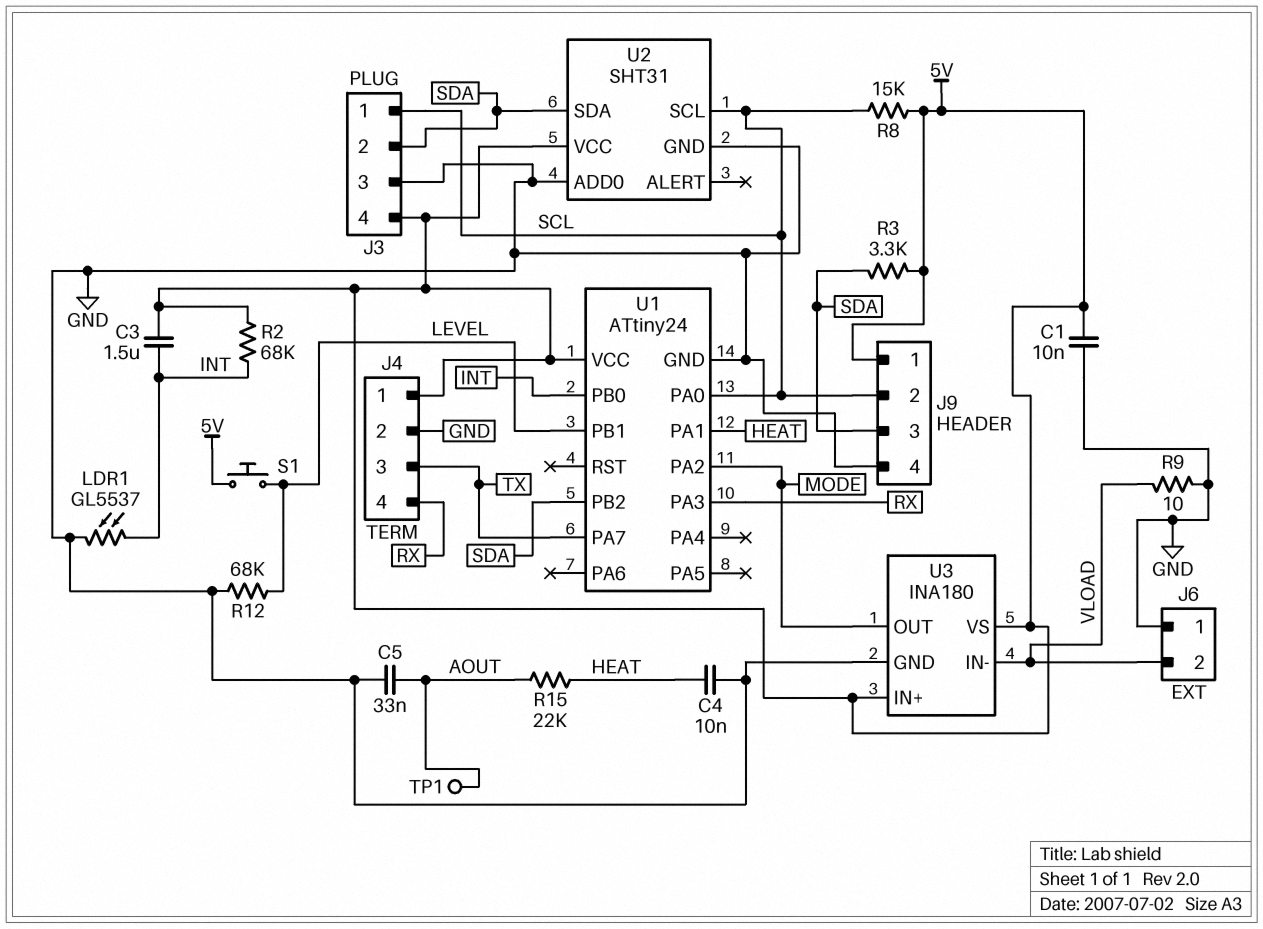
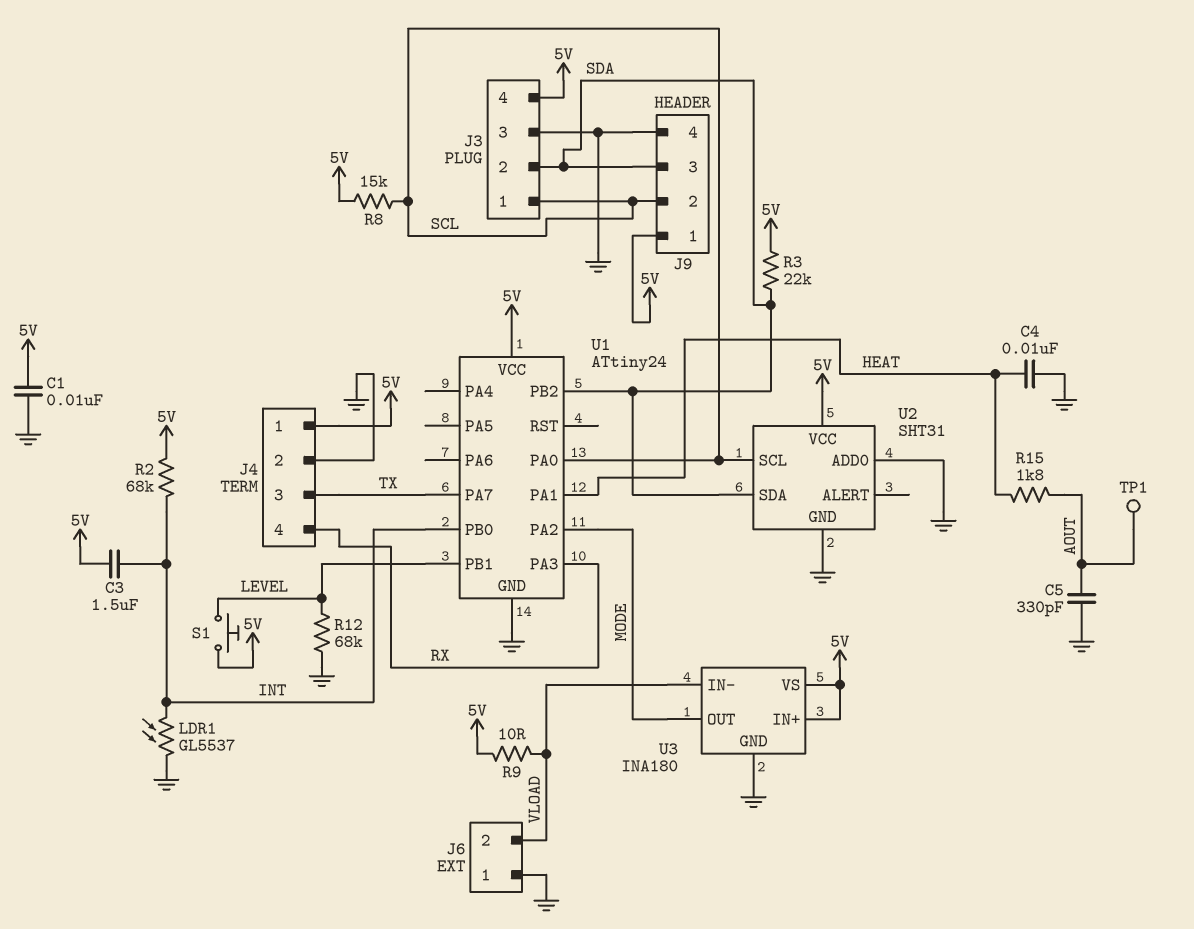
C5: 33nF (AOUT, GND) -> 330pF (AOUT, GND)
R3: 3.3k (5V, SDA) -> 22k (5V, SDA)
R9: 10 (GND, VLOAD) -> 10 (5V, VLOAD)
R15: 22k (AOUT, HEAT) -> 1.8k (AOUT, HEAT)

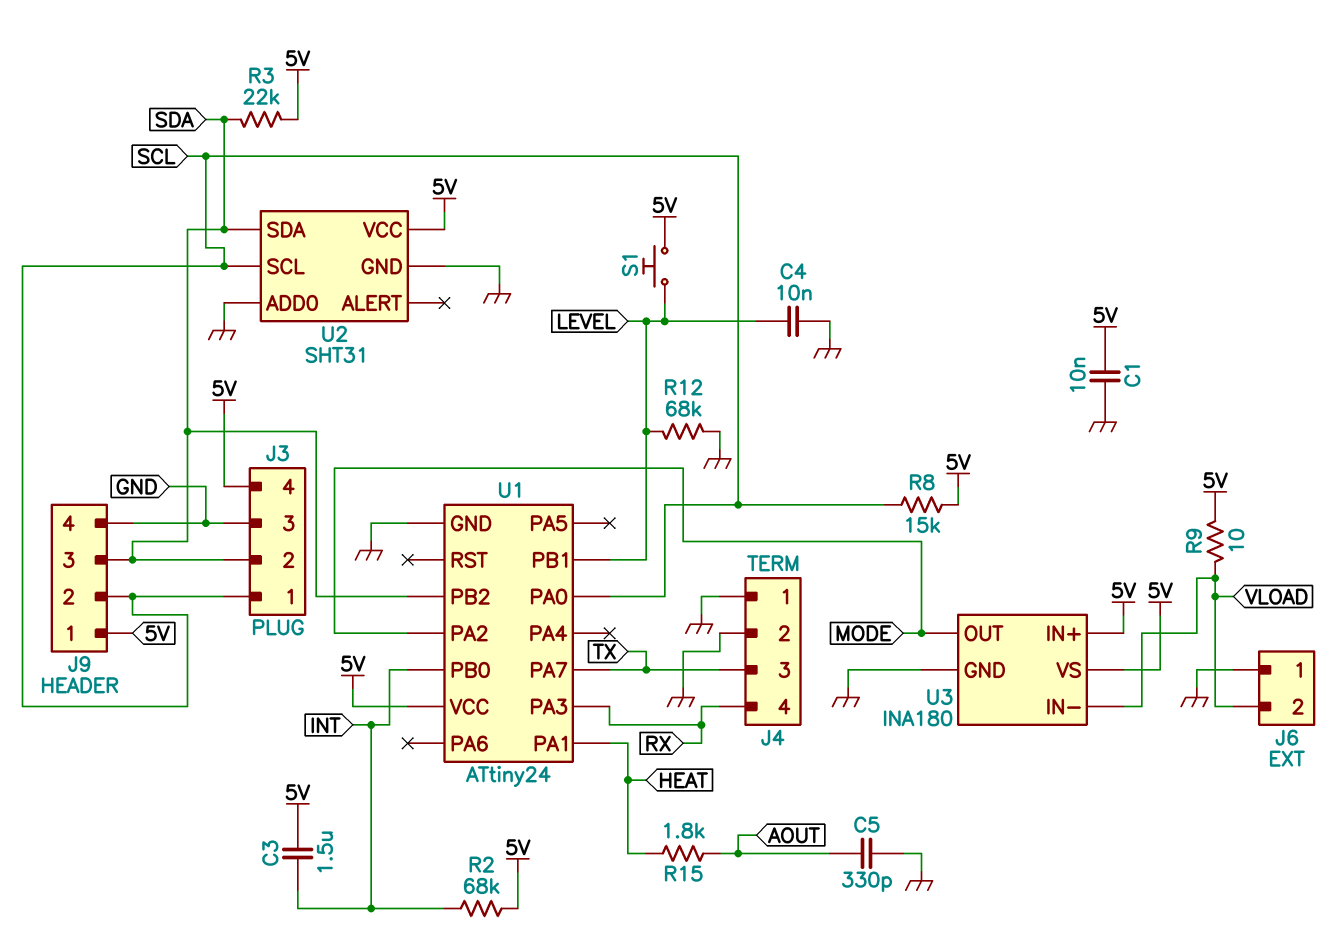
C4: 10nF (GND, HEAT) -> 10nF (GND, LEVEL)
J4 pin 1: 5V -> GND
LDR1: GL5537 (GND, INT) -> none
TP1: test point (AOUT) -> none

